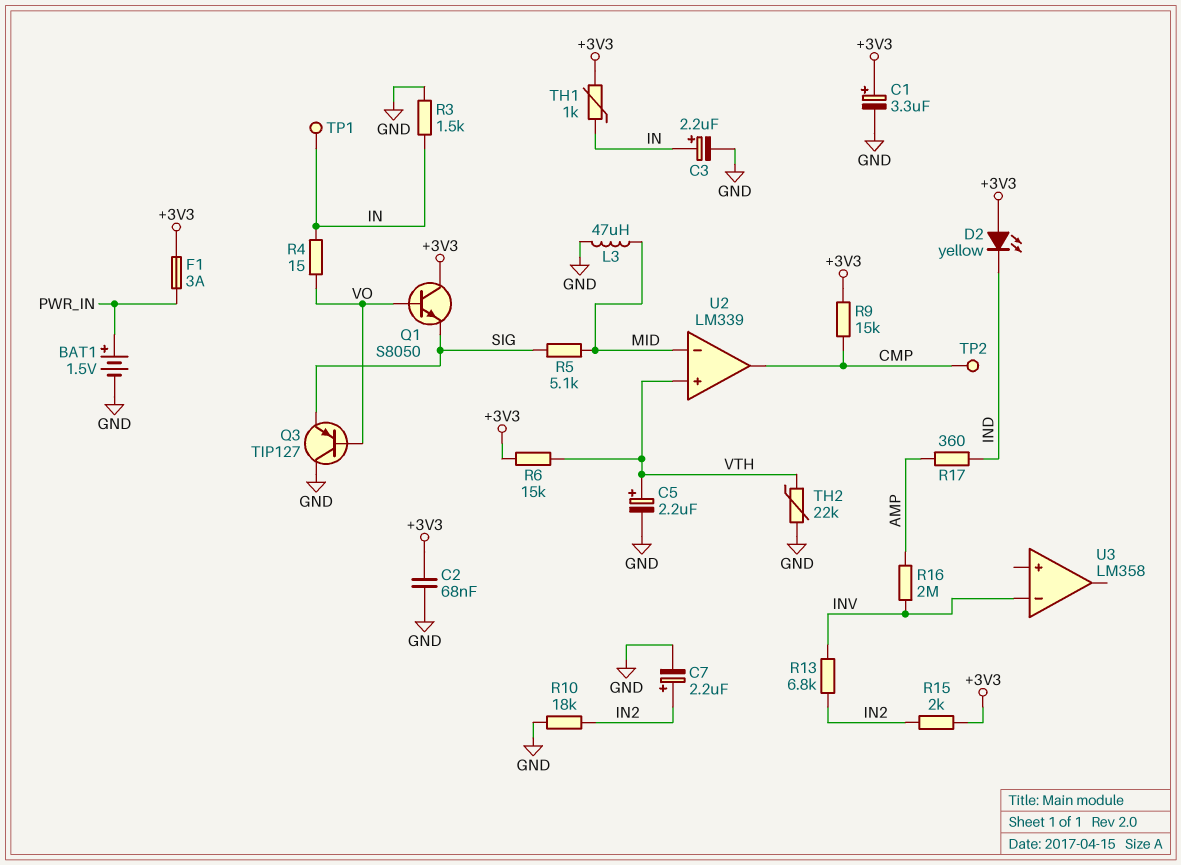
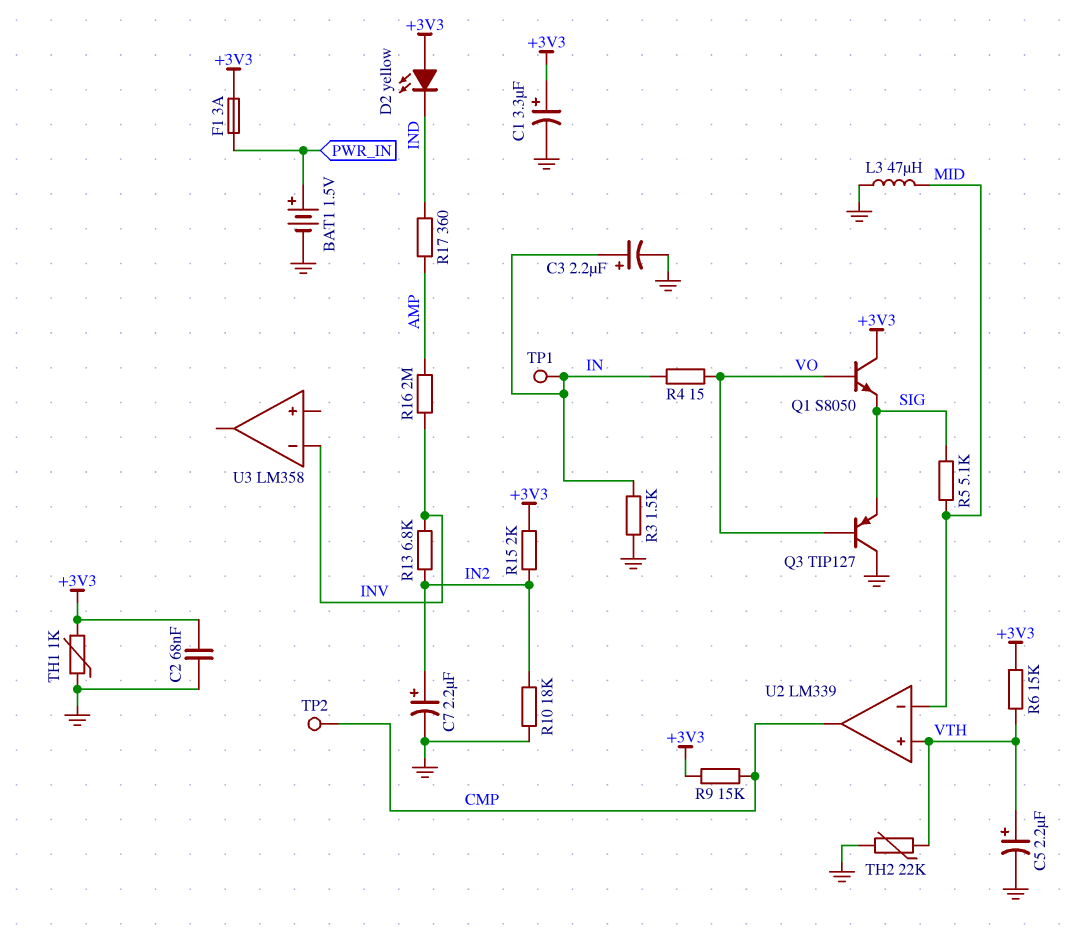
TH1: 1k (+3V3, IN) -> 1k (+3V3, GND)

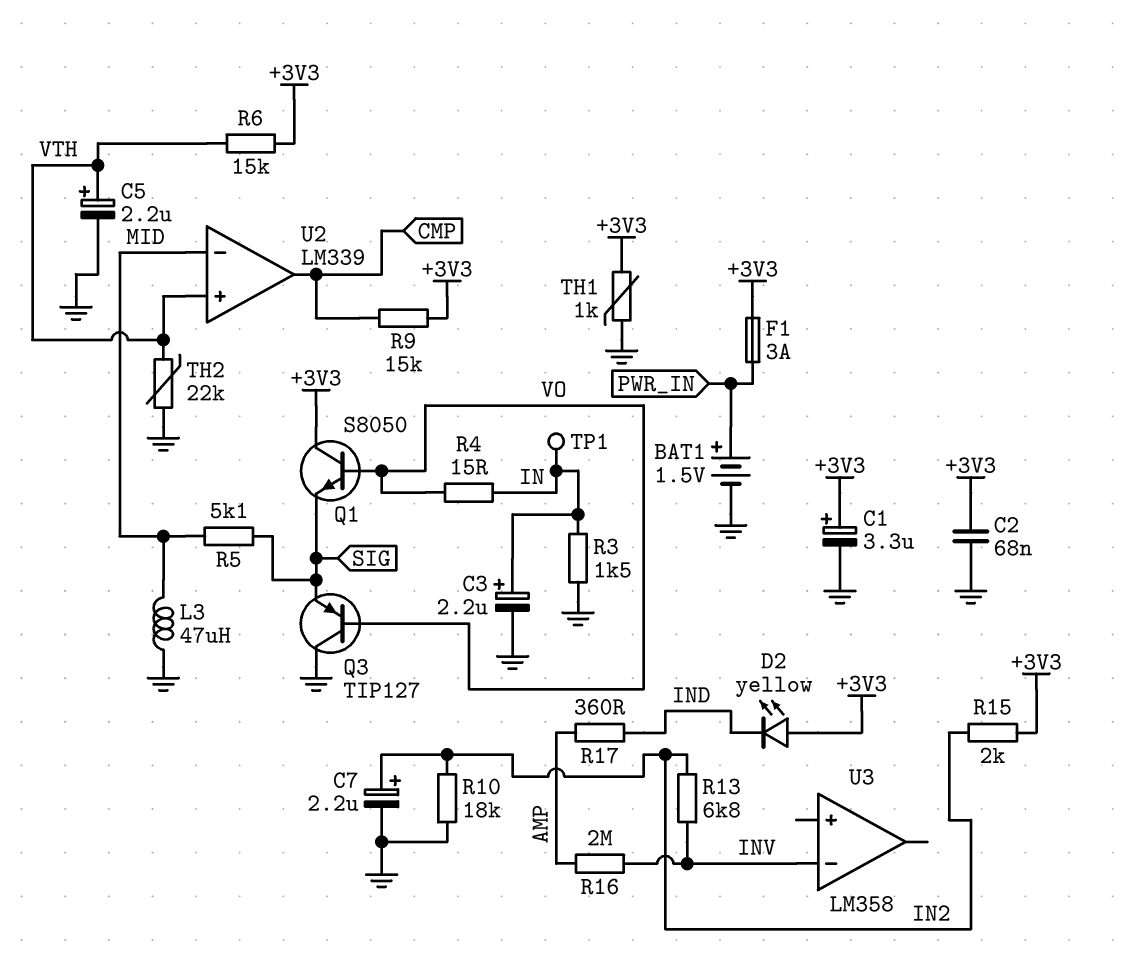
TP2: test point (CMP) -> none

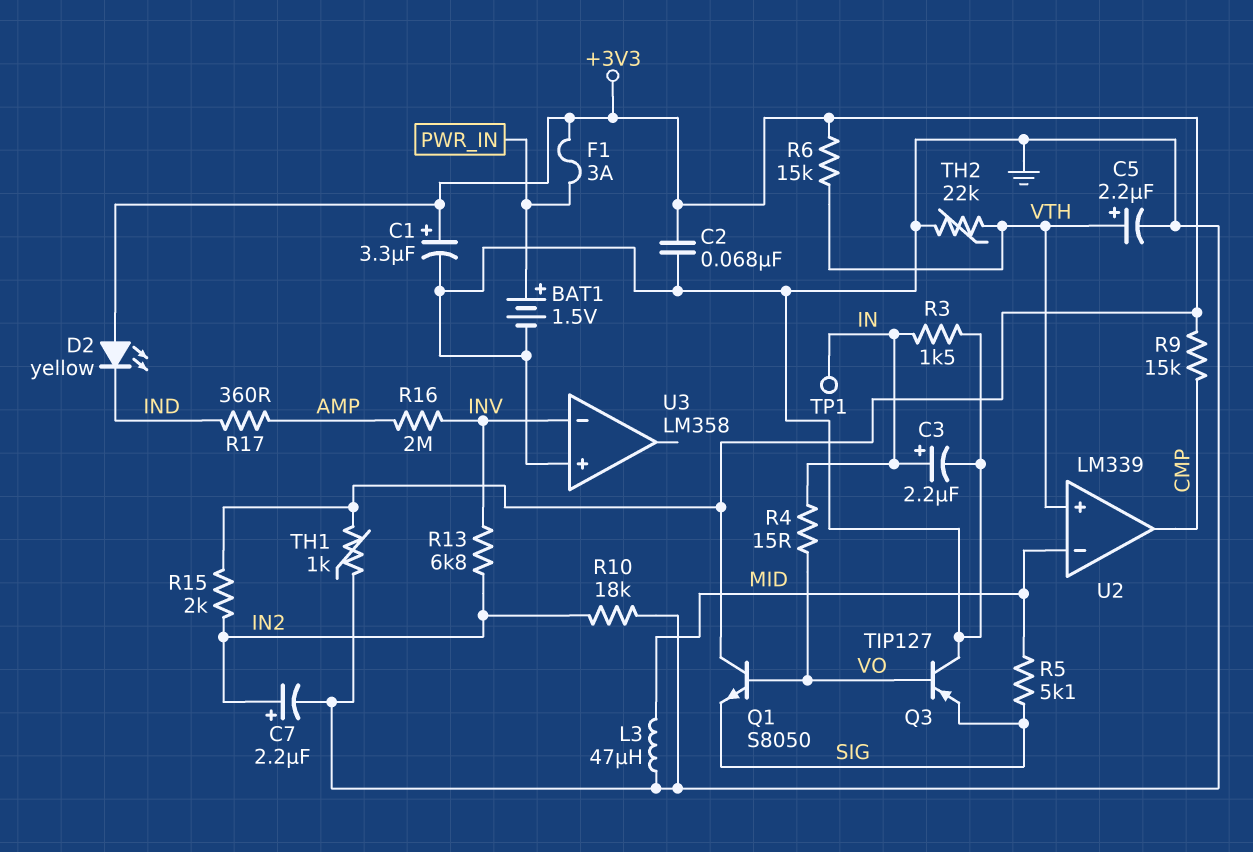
U3 pin in+: none -> GND

